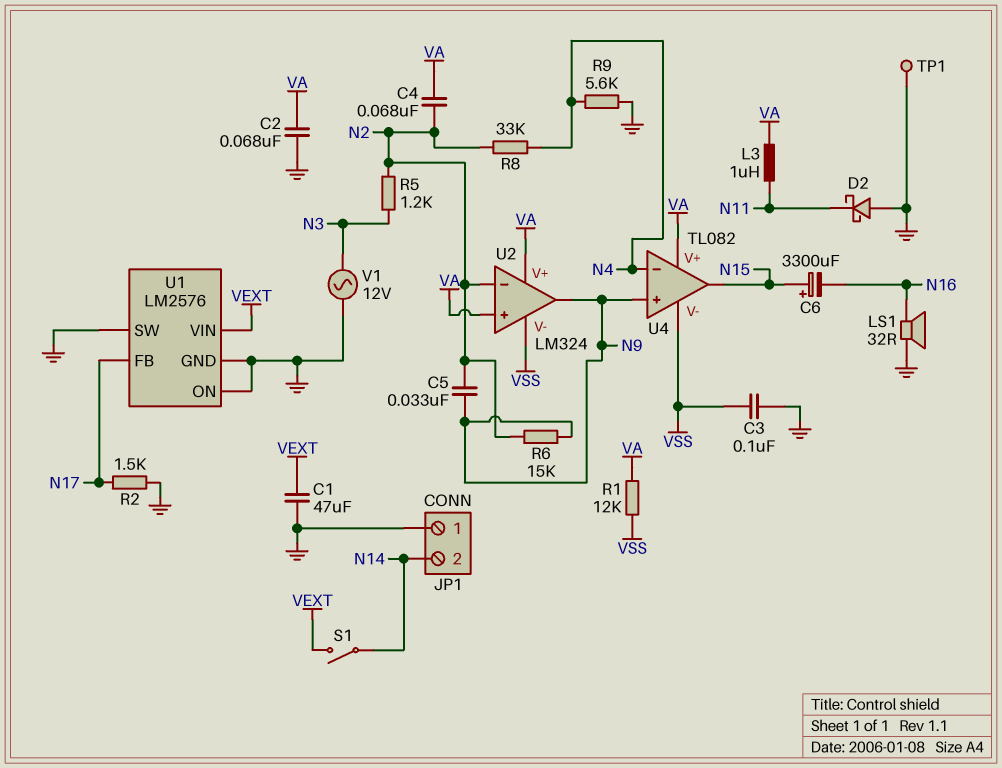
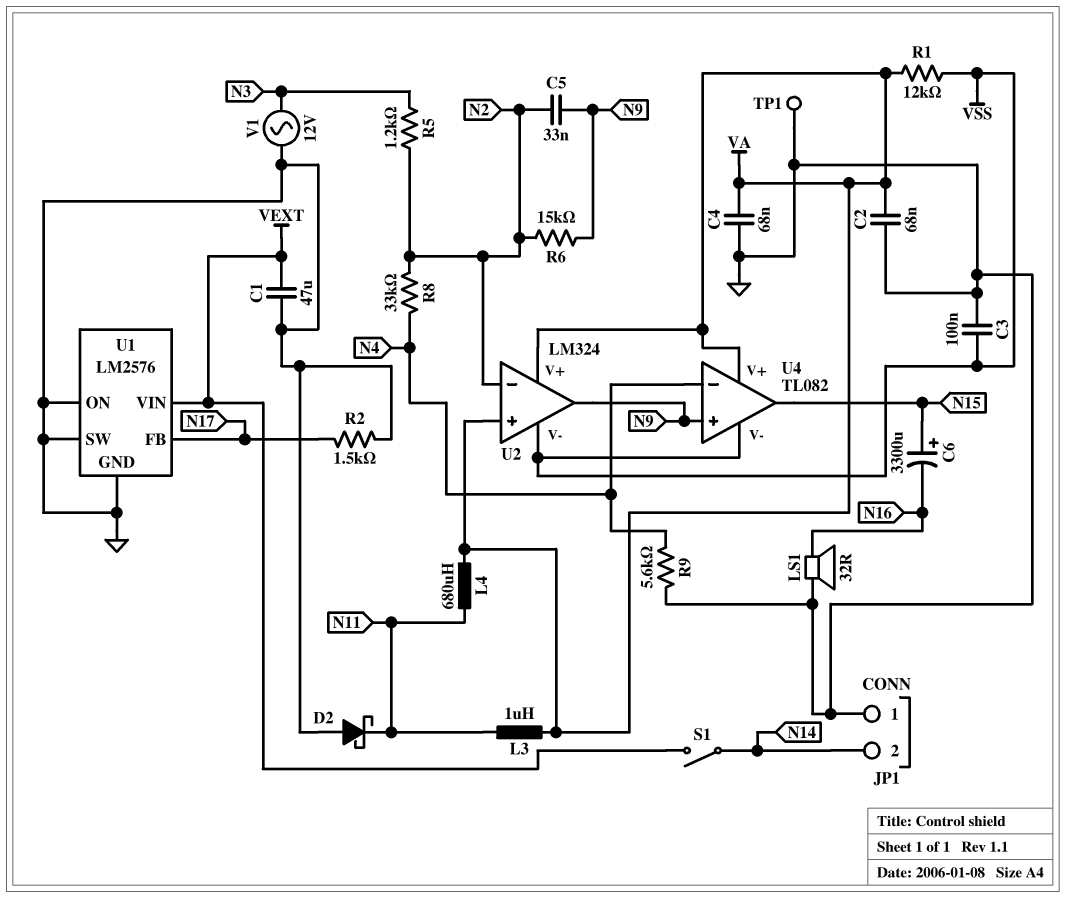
C4: 68nF (N2, VA) -> 68nF (GND, VA)
L4: none -> 680uH (N11, VA)

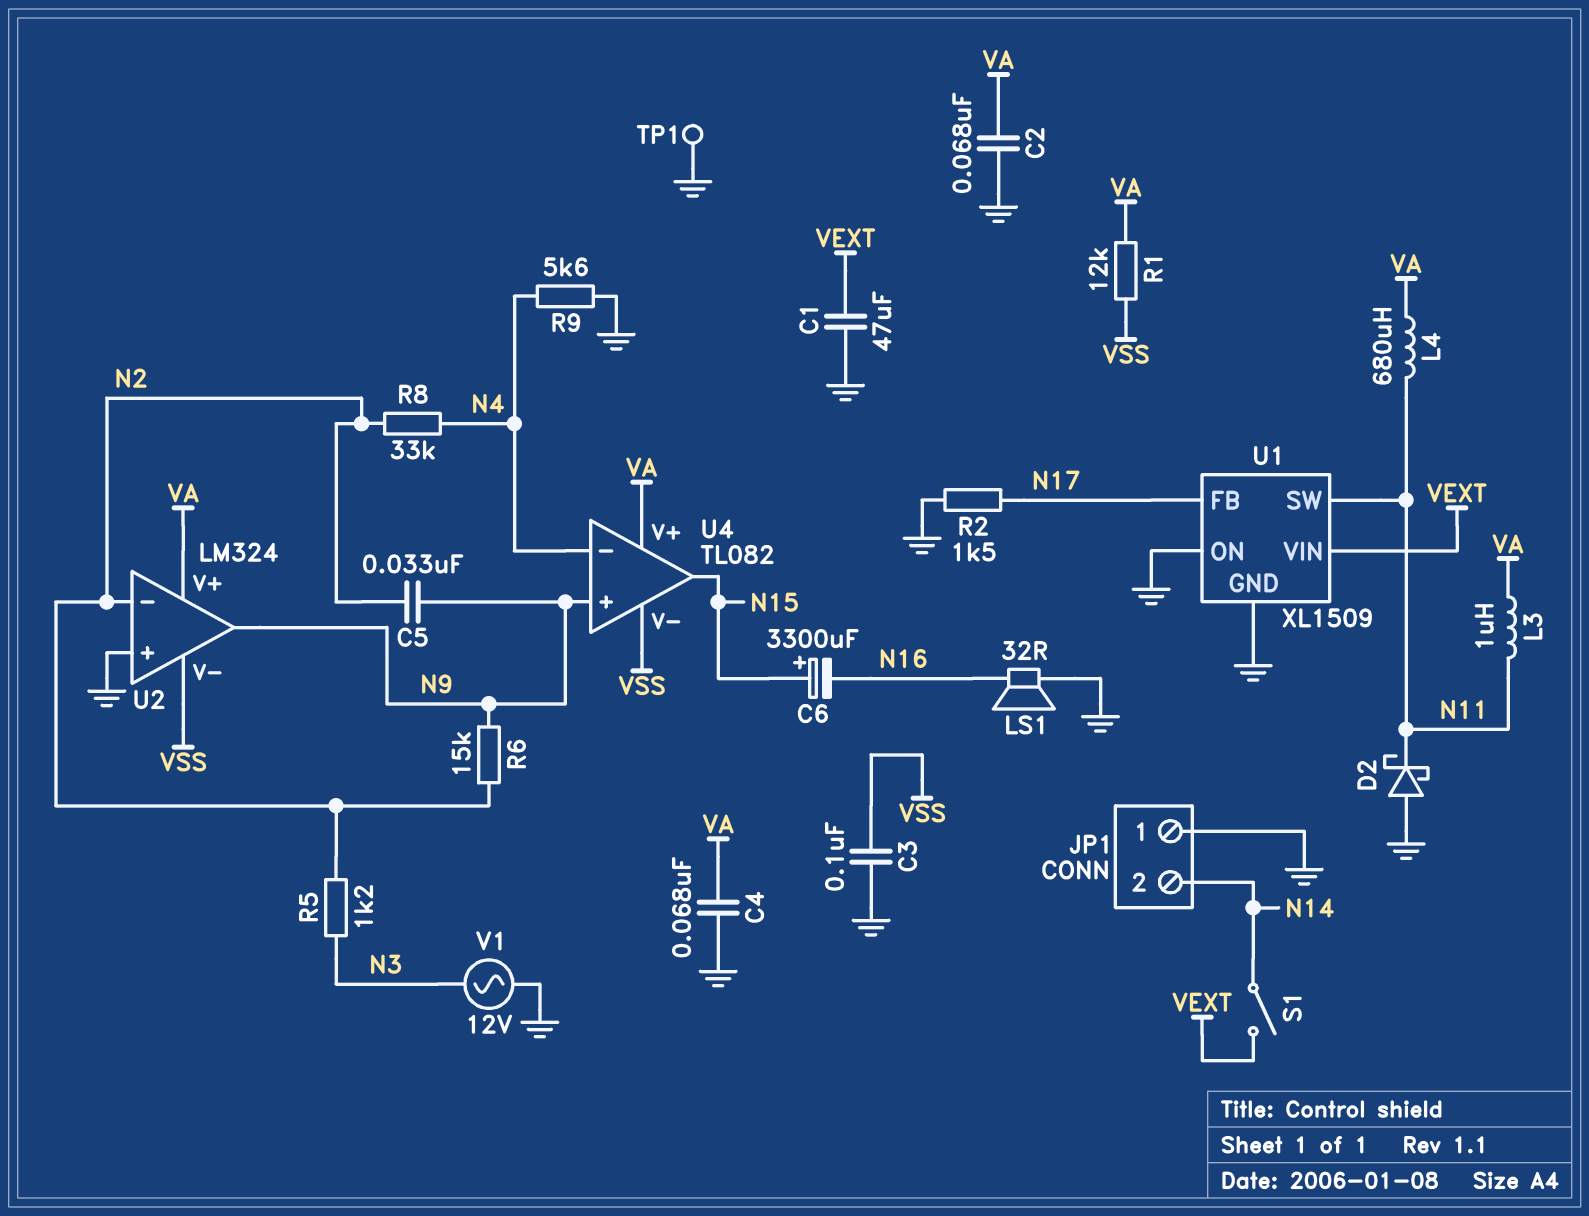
U1: LM2576 -> XL1509
U1 pin SW: GND -> N11
U2 pin in+: VA -> GND

